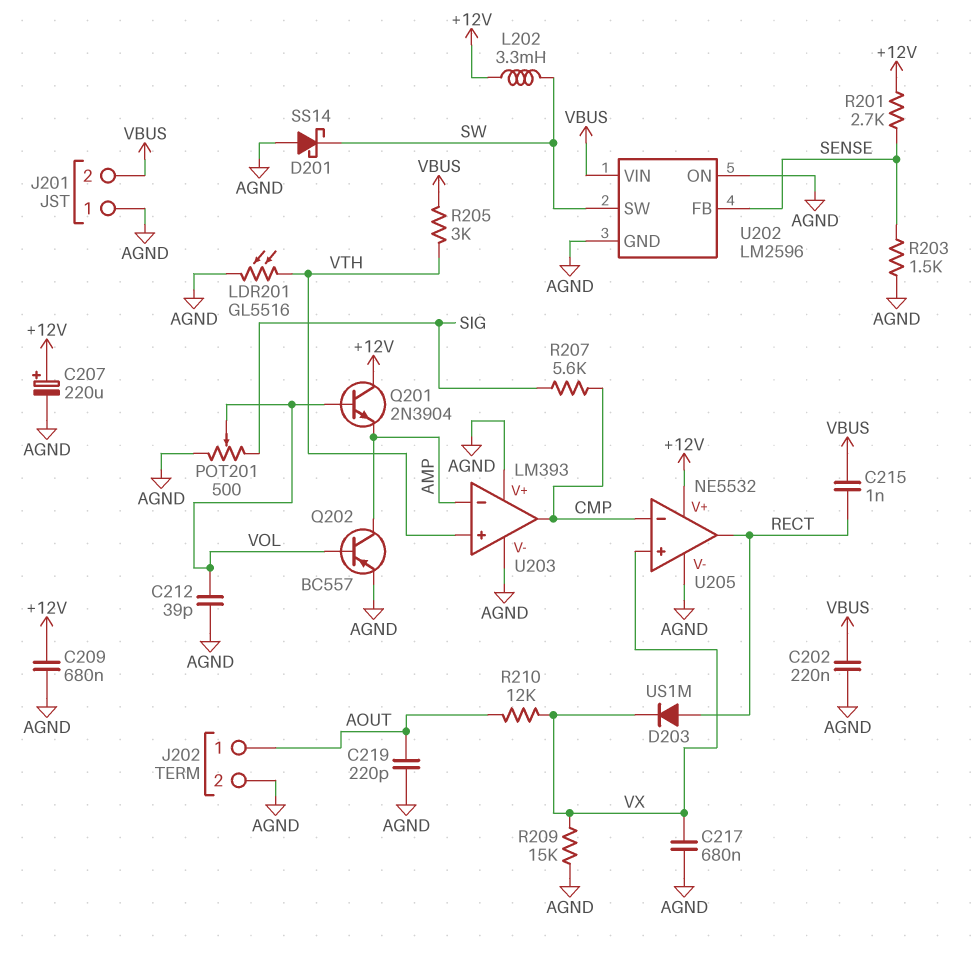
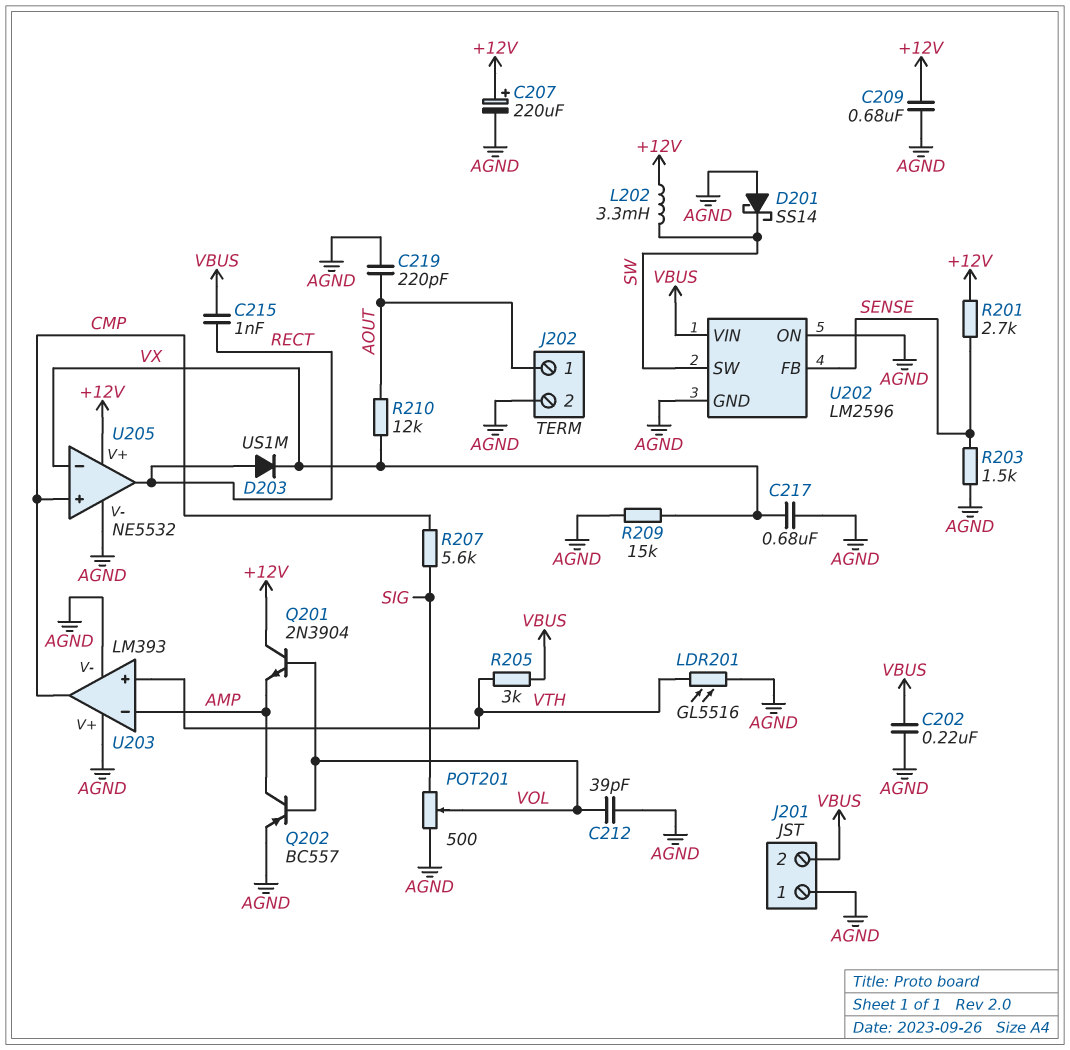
U205 pin in+: VX -> CMP
U205 pin in-: CMP -> VX

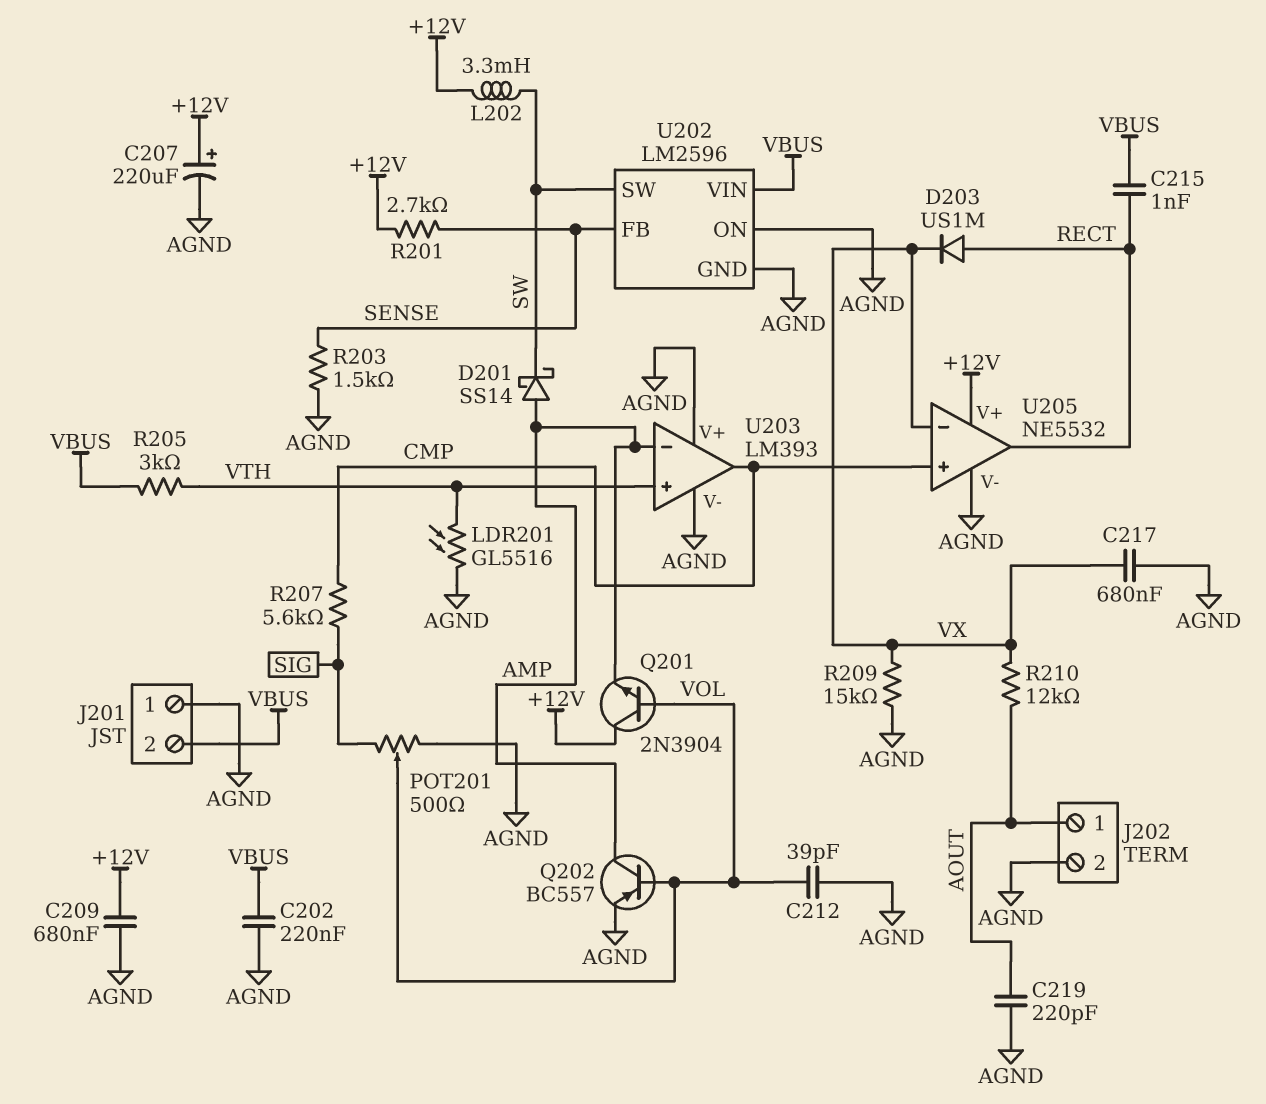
D201: schottky SS14 (A AGND, K SW) -> schottky SS14 (A AMP, K SW)

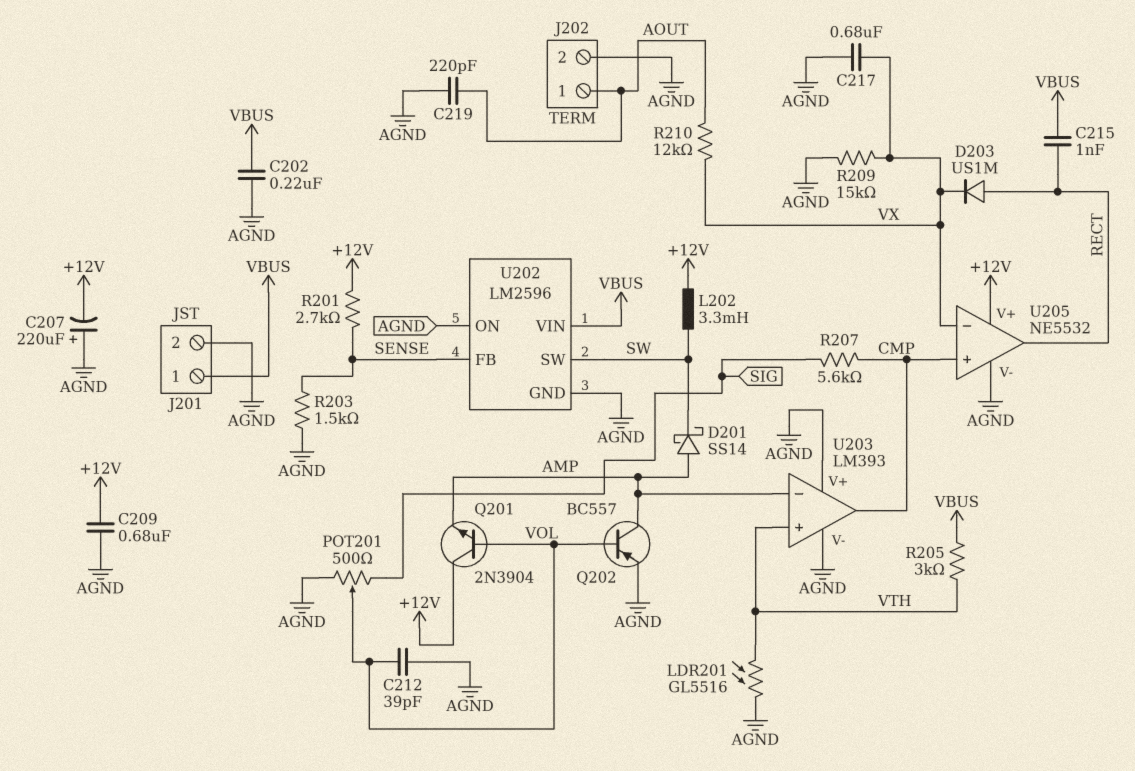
C207: 220uF (plus +12V, minus AGND) -> 220uF (plus AGND, minus +12V)
J201 pin 1: AGND -> VBUS
J201 pin 2: VBUS -> AGND

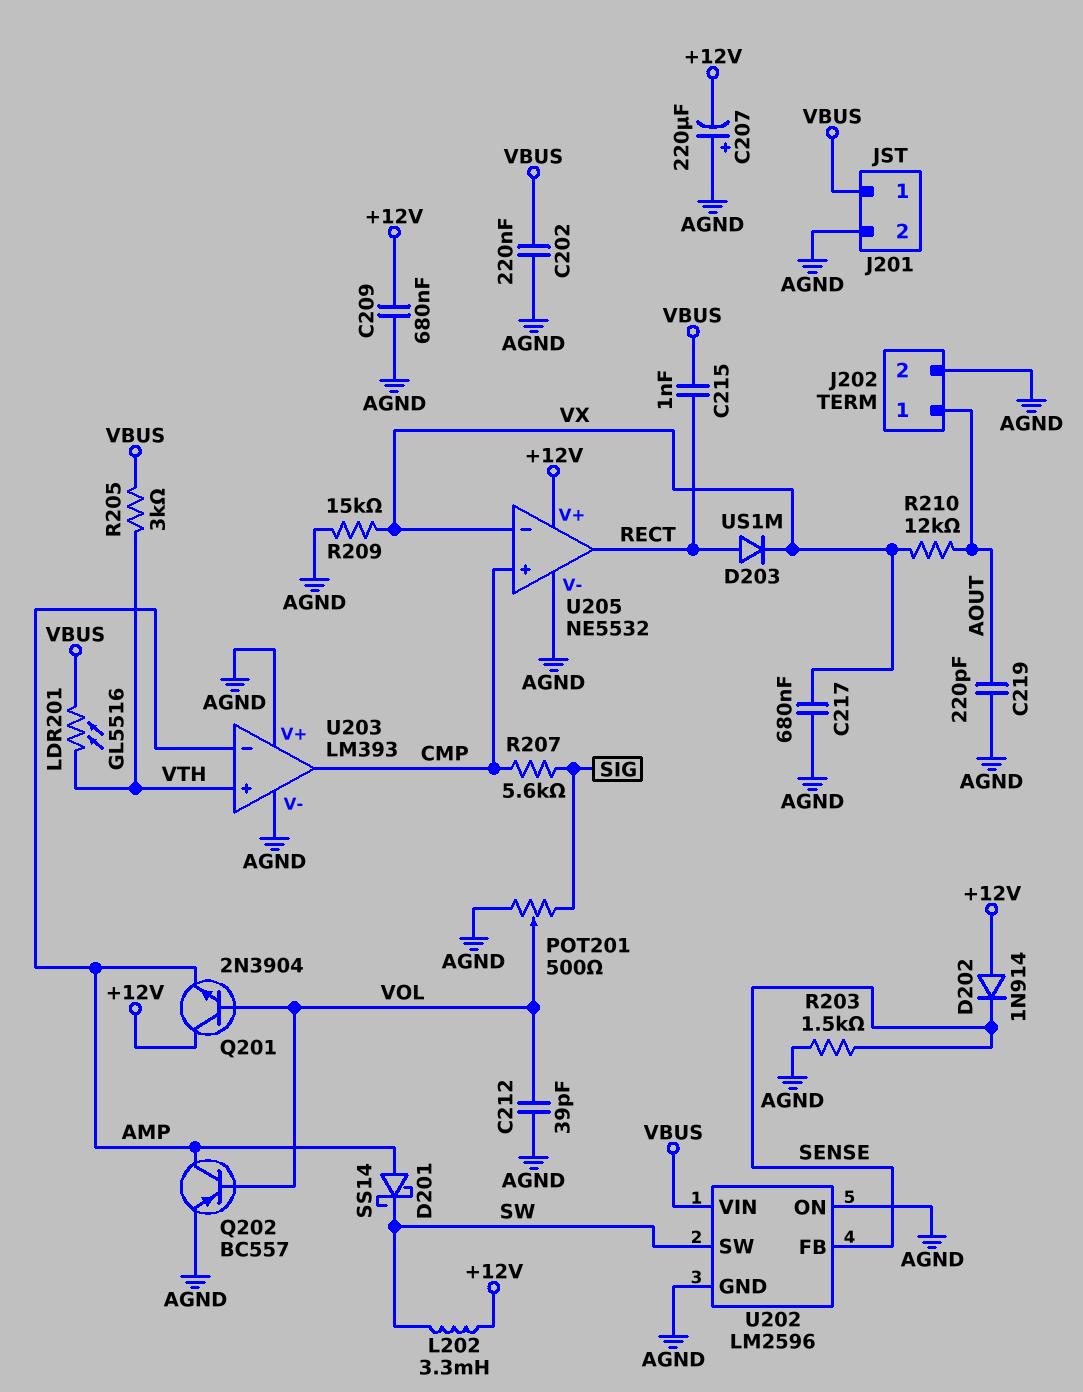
D202: none -> diode 1N914 (A +12V, K SENSE)
LDR201: GL5516 (AGND, VTH) -> GL5516 (VBUS, VTH)
R201: 2.7k (+12V, SENSE) -> none

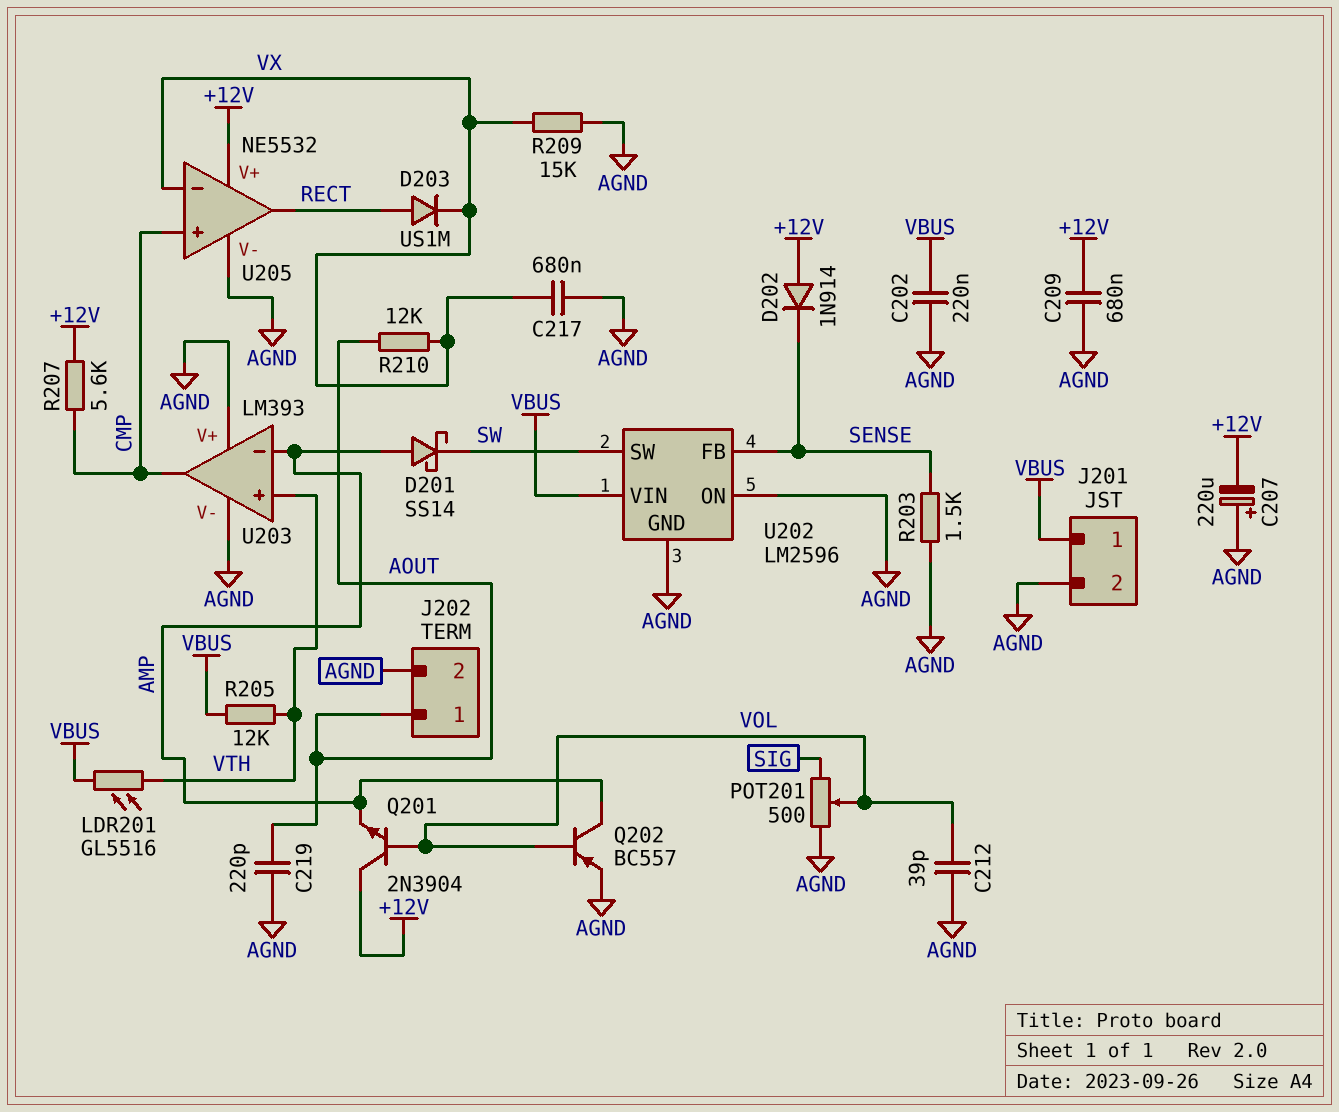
C215: 1nF (RECT, VBUS) -> none
L202: 3.3mH (+12V, SW) -> none
R205: 3k (VBUS, VTH) -> 12k (VBUS, VTH)
R207: 5.6k (CMP, SIG) -> 5.6k (+12V, CMP)

